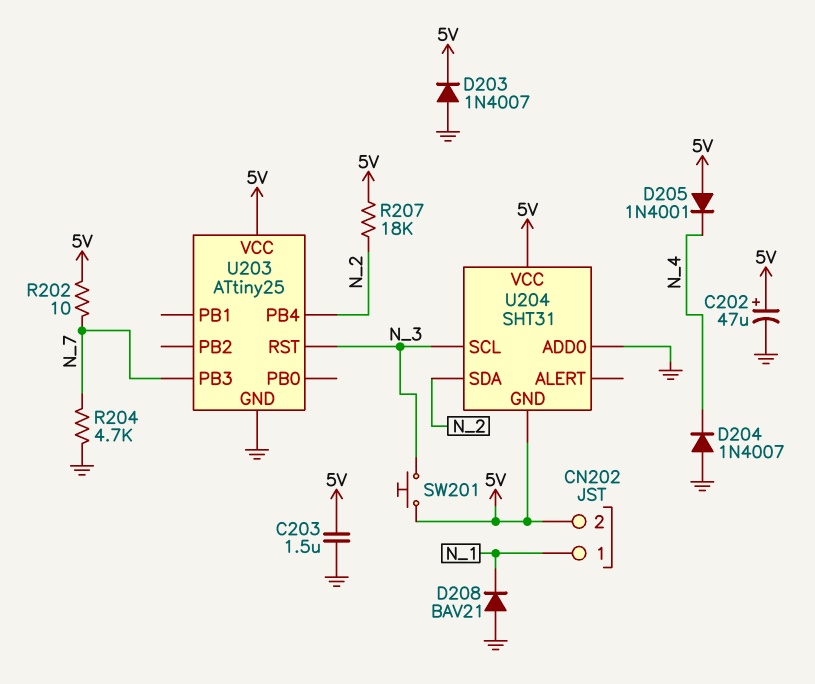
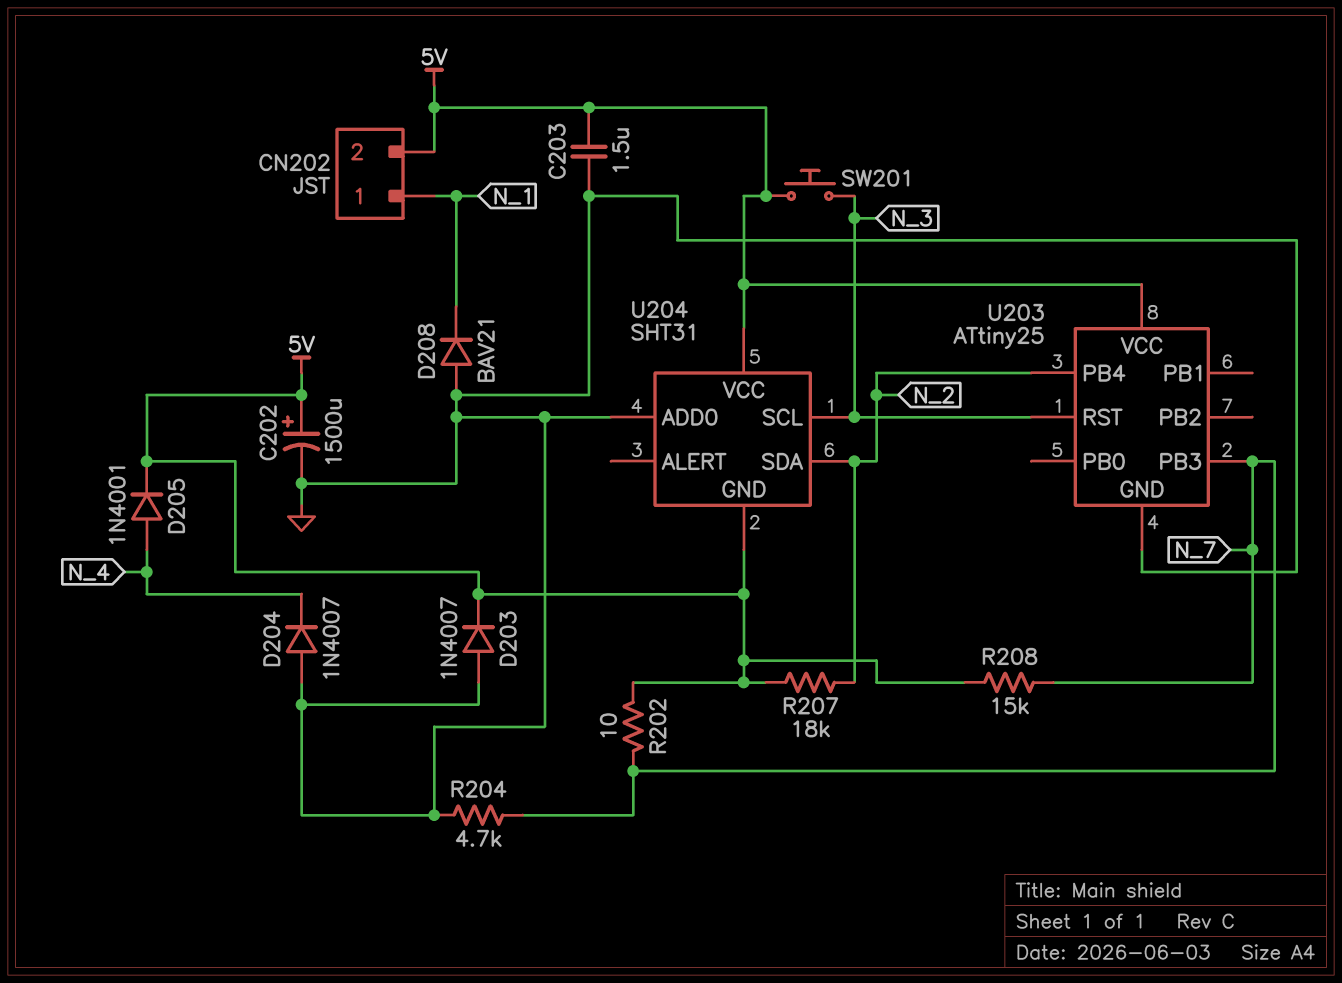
C202: 47uF (plus 5V, minus GND) -> 1500uF (plus 5V, minus GND)
D205: diode 1N4001 (A 5V, K N_4) -> diode 1N4001 (A N_4, K 5V)
R208: none -> 15k (5V, N_7)

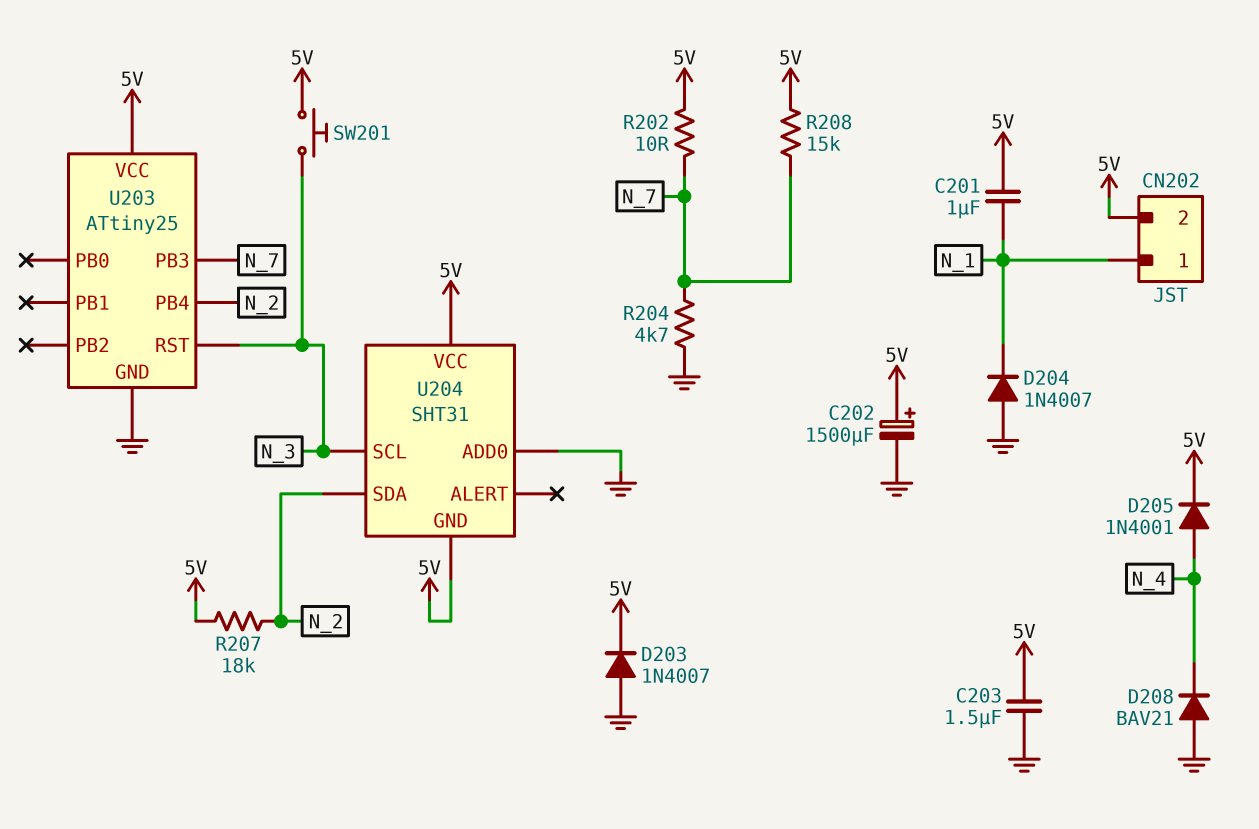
C201: none -> 1uF (5V, N_1)
D204: diode 1N4007 (A GND, K N_4) -> diode 1N4007 (A GND, K N_1)
D208: diode BAV21 (A GND, K N_1) -> diode BAV21 (A GND, K N_4)

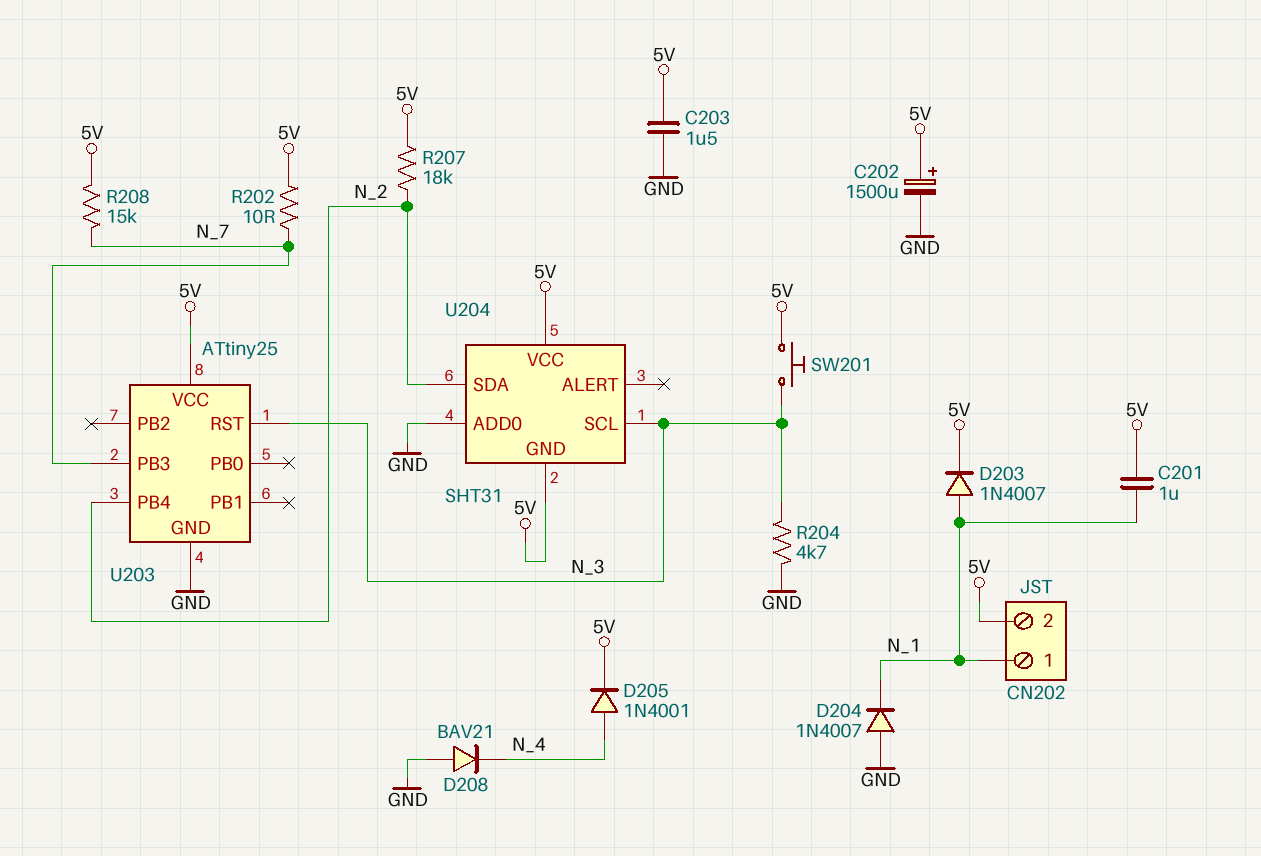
D203: diode 1N4007 (A GND, K 5V) -> diode 1N4007 (A N_1, K 5V)
R204: 4.7k (GND, N_7) -> 4.7k (GND, N_3)

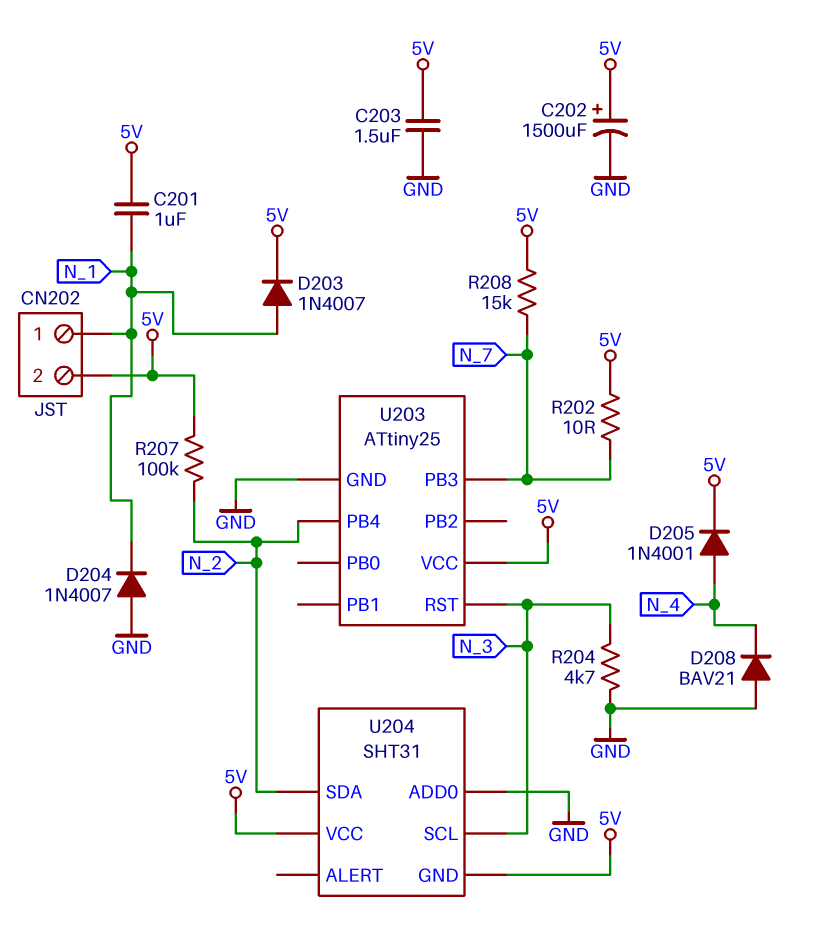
R207: 18k (5V, N_2) -> 100k (5V, N_2)
SW201: button (5V, N_3) -> none

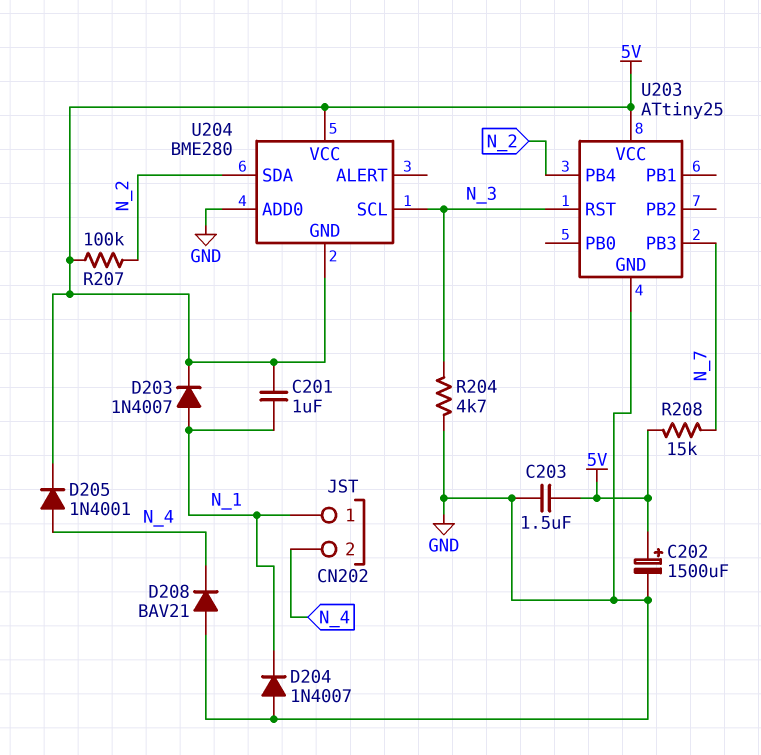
CN202 pin 2: 5V -> N_4
R202: 10 (5V, N_7) -> none
U204: SHT31 -> BME280

